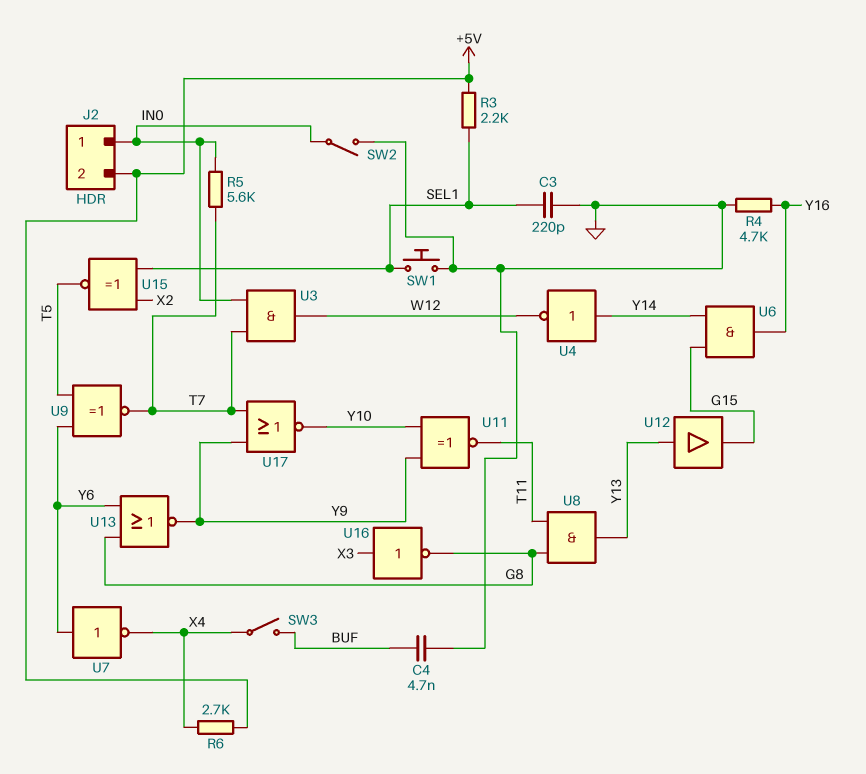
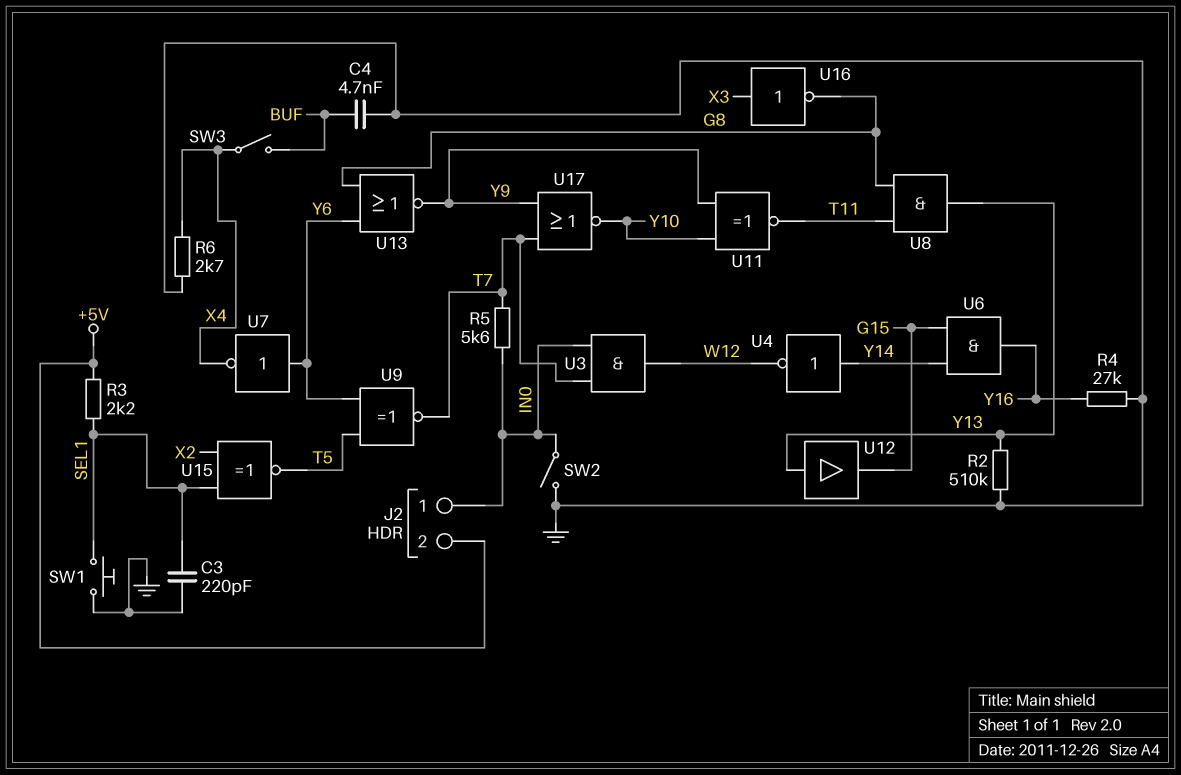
R2: none -> 510k (GND, Y13)
R4: 4.7k (GND, Y16) -> 27k (GND, Y16)
R6: 2.7k (+5V, X4) -> 2.7k (GND, X4)

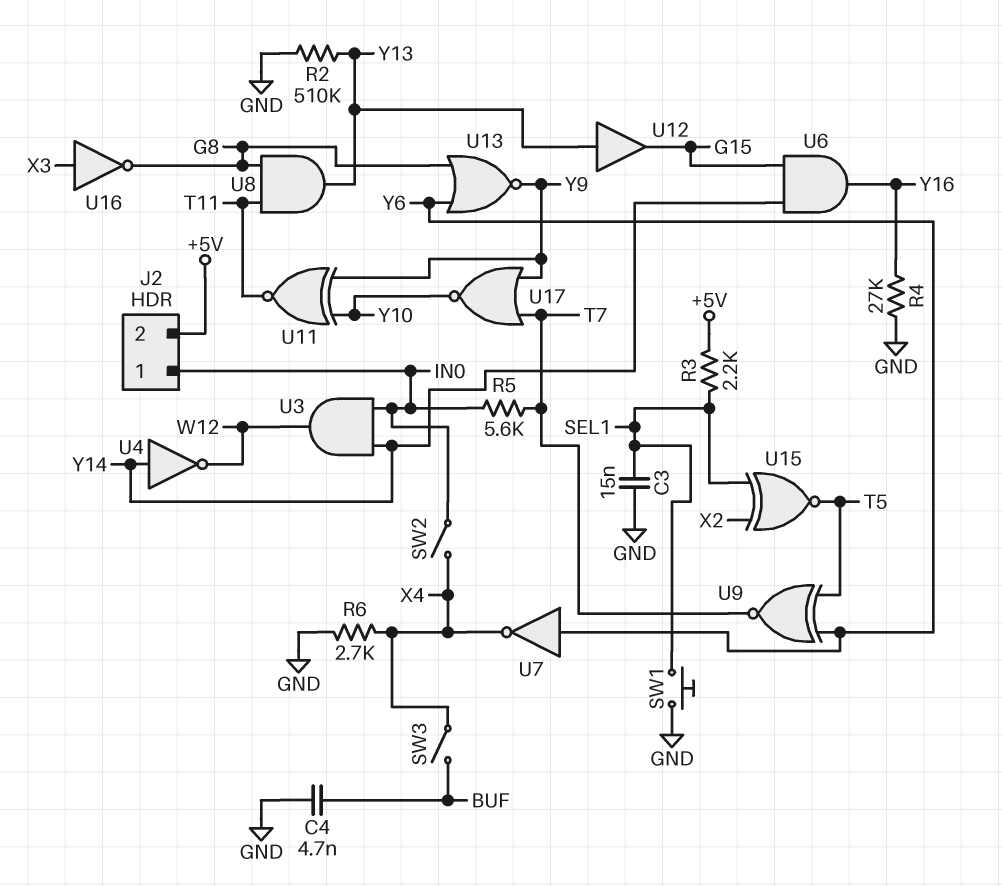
C3: 220pF (GND, SEL1) -> 15nF (GND, SEL1)
SW2: switch (GND, IN0) -> switch (IN0, X4)
U3: AND (in IN0, in T7, out W12) -> AND (in IN0, in Y14, out W12)

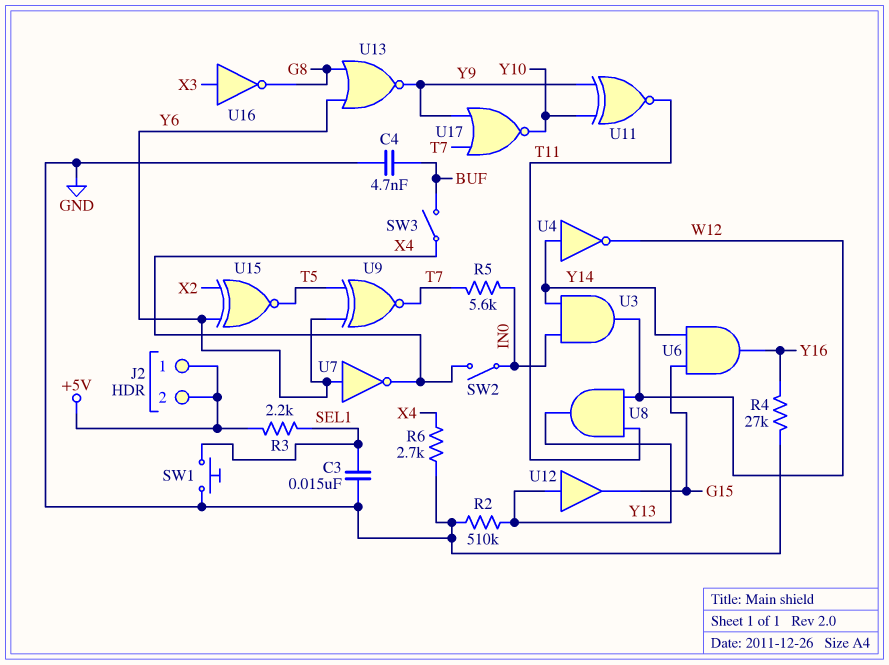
J2 pin 1: IN0 -> +5V
U8: AND (in G8, in T11, out Y13) -> AND (in T11, in W12, out Y13)
U15: XNOR (in SEL1, in X2, out T5) -> XNOR (in X2, in Y6, out T5)

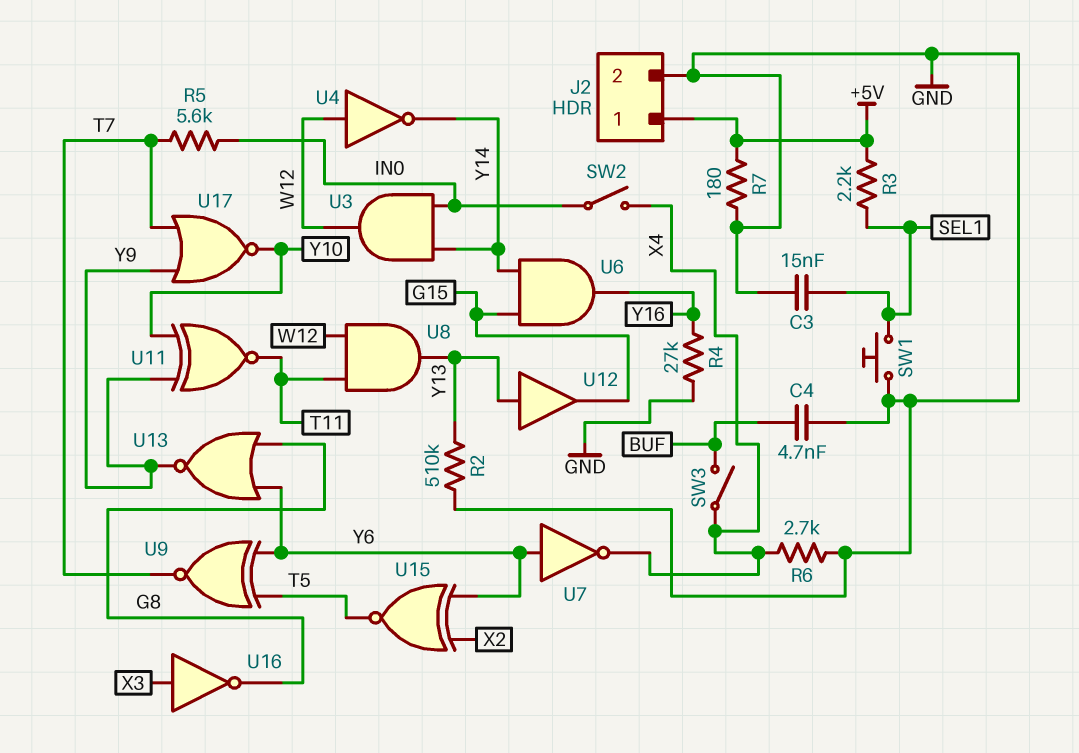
J2 pin 2: +5V -> GND
R7: none -> 180 (+5V, GND)
U4: NOT (in Y14, out W12) -> NOT (in W12, out Y14)

